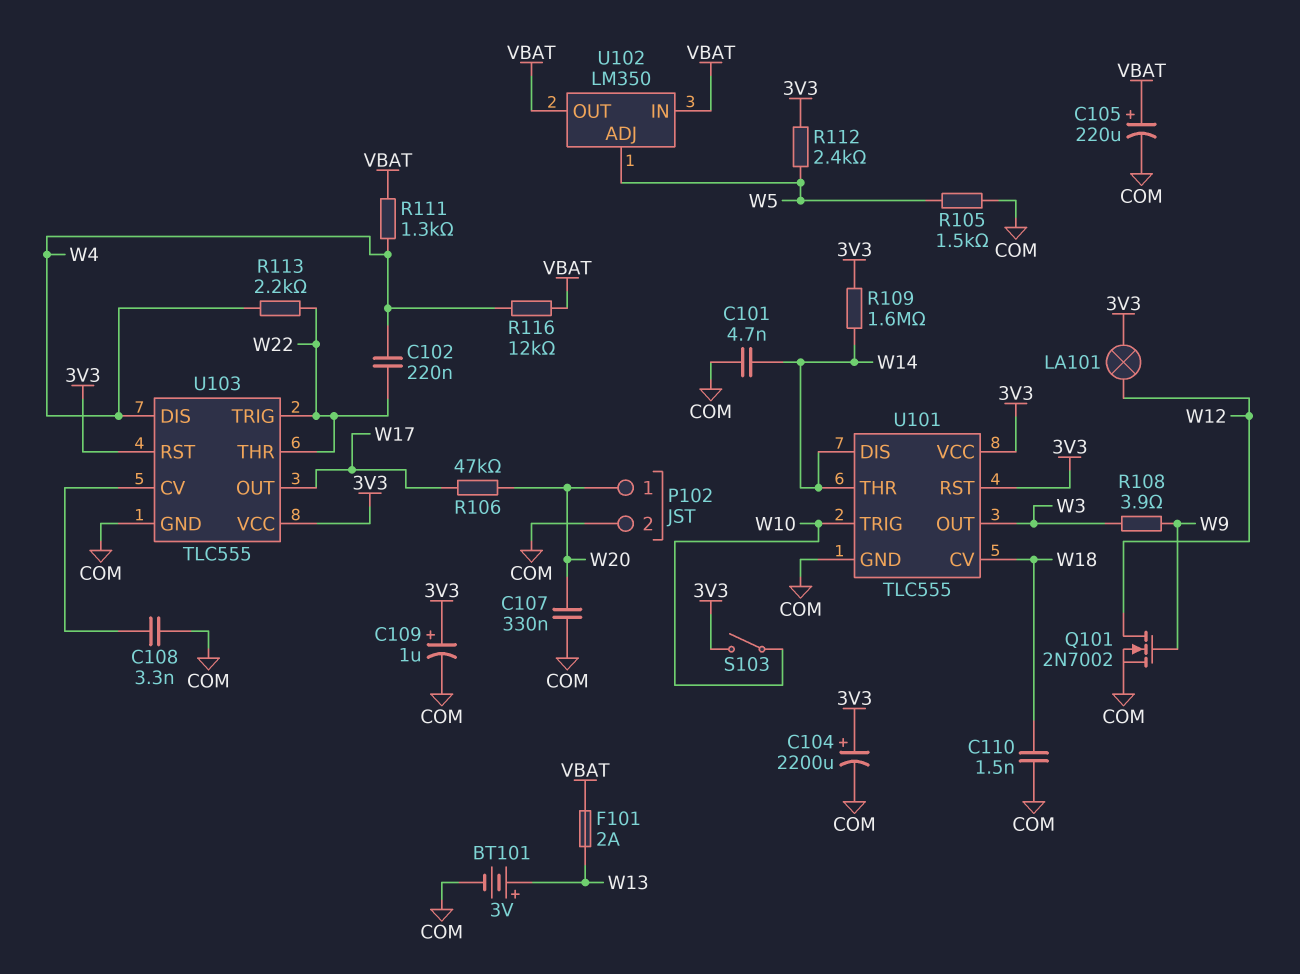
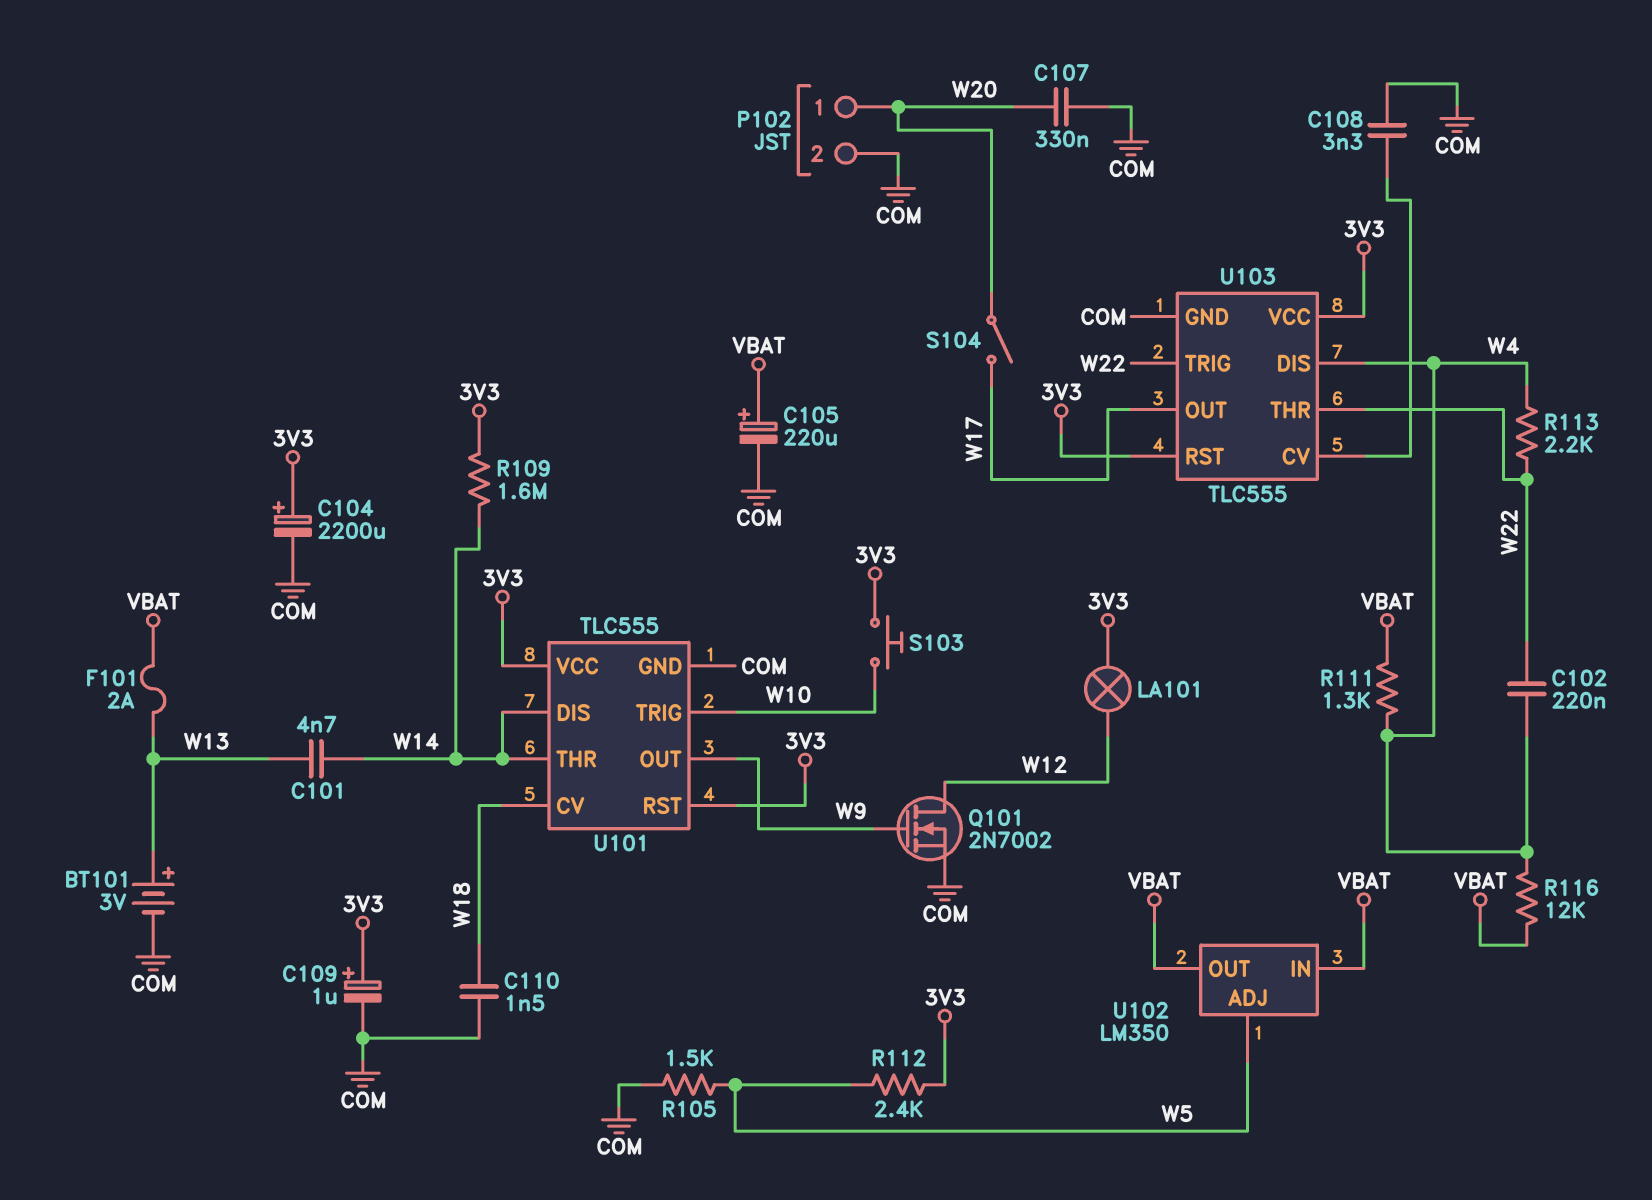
C101: 4.7nF (COM, W14) -> 4.7nF (W13, W14)
R106: 47k (W17, W20) -> none
R108: 3.9 (W3, W9) -> none
S103: switch (3V3, W10) -> button (3V3, W10)
S104: none -> switch (W17, W20)
U101 pin OUT: W3 -> W9

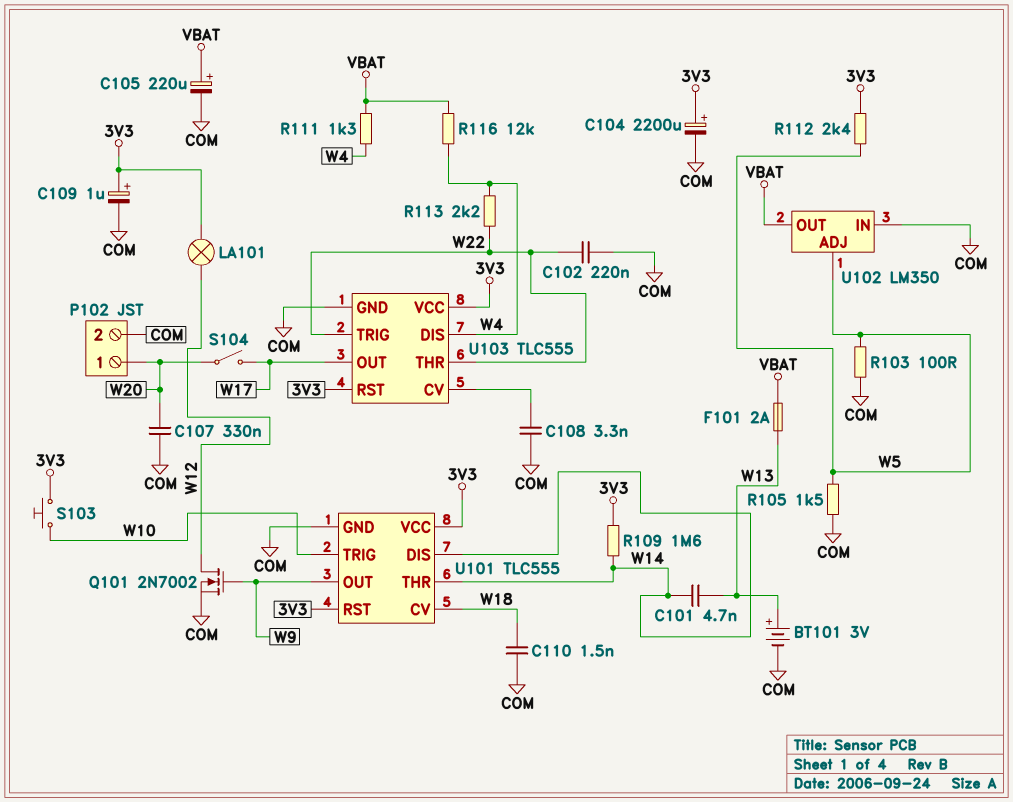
C102: 220nF (W4, W22) -> 220nF (COM, W22)
R103: none -> 100 (COM, W5)
U102 pin IN: VBAT -> COM

